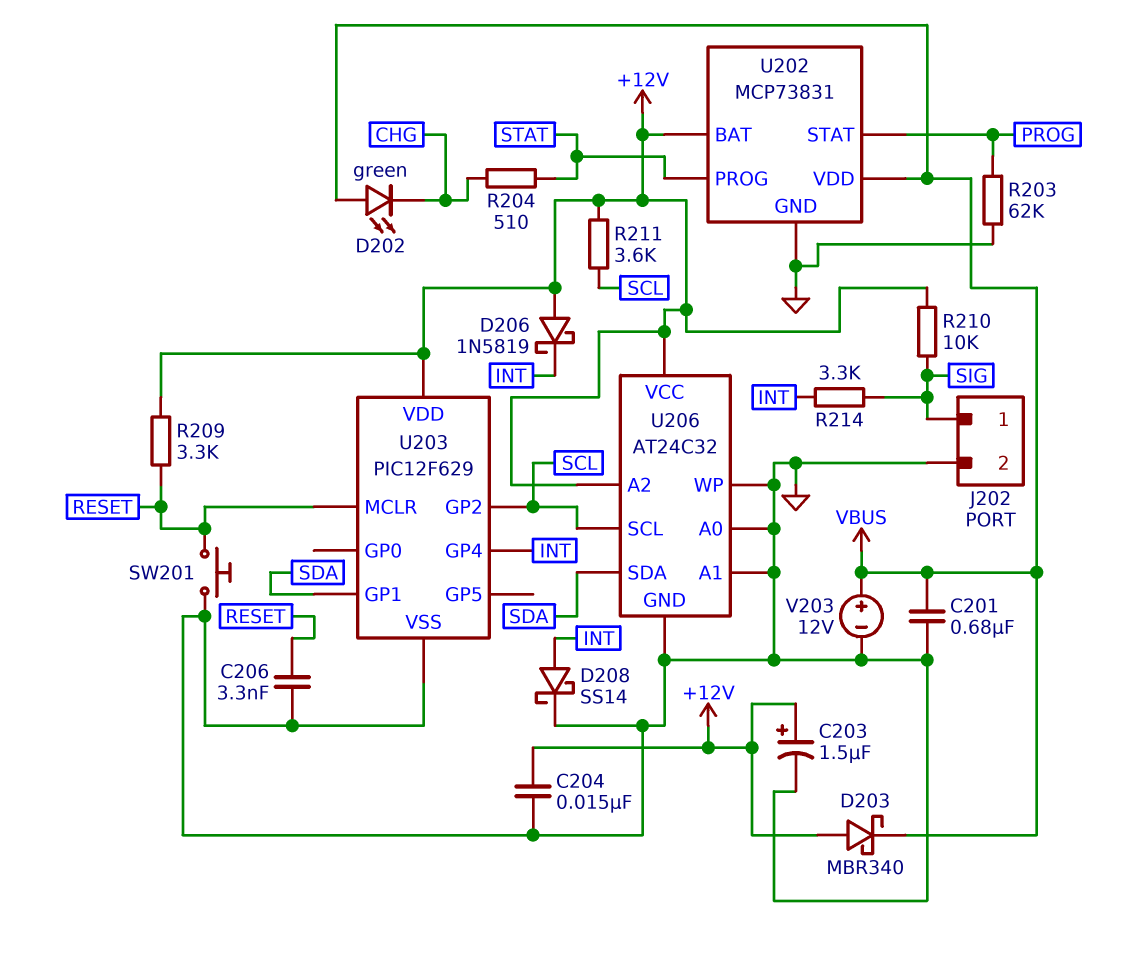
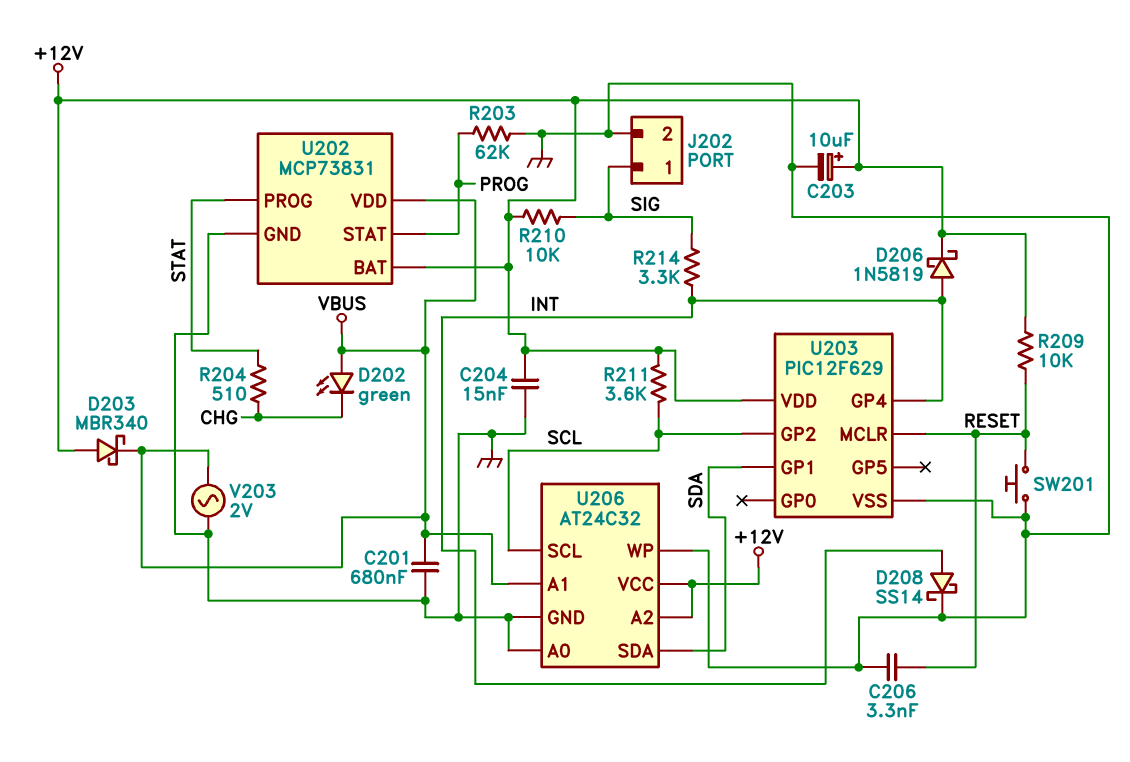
C203: 1.5uF (plus +12V, minus GND) -> 10uF (plus +12V, minus GND)
D206: schottky 1N5819 (A +12V, K INT) -> schottky 1N5819 (A INT, K +12V)
R209: 3.3k (+12V, RESET) -> 10k (+12V, RESET)
U206 pin A1: GND -> VBUS
V203: 12V (plus VBUS, minus GND) -> AC 2V (GND, VBUS)

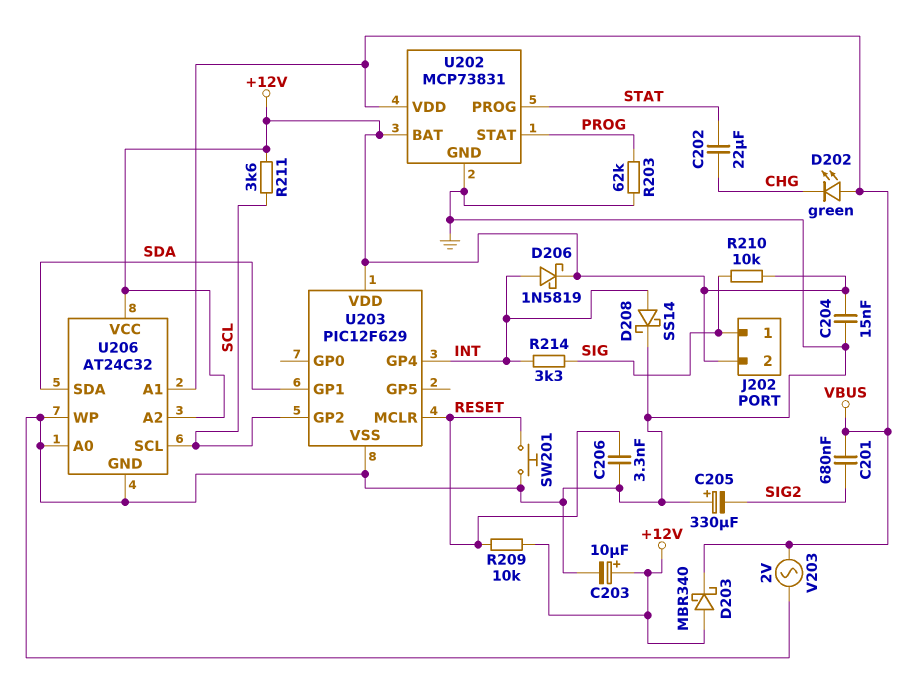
C201: 680nF (GND, VBUS) -> 680nF (SIG2, VBUS)
C202: none -> 22uF (CHG, STAT)
C205: none -> 330uF (plus GND, minus SIG2)
J202 pin 2: GND -> +12V
R204: 510 (CHG, STAT) -> none

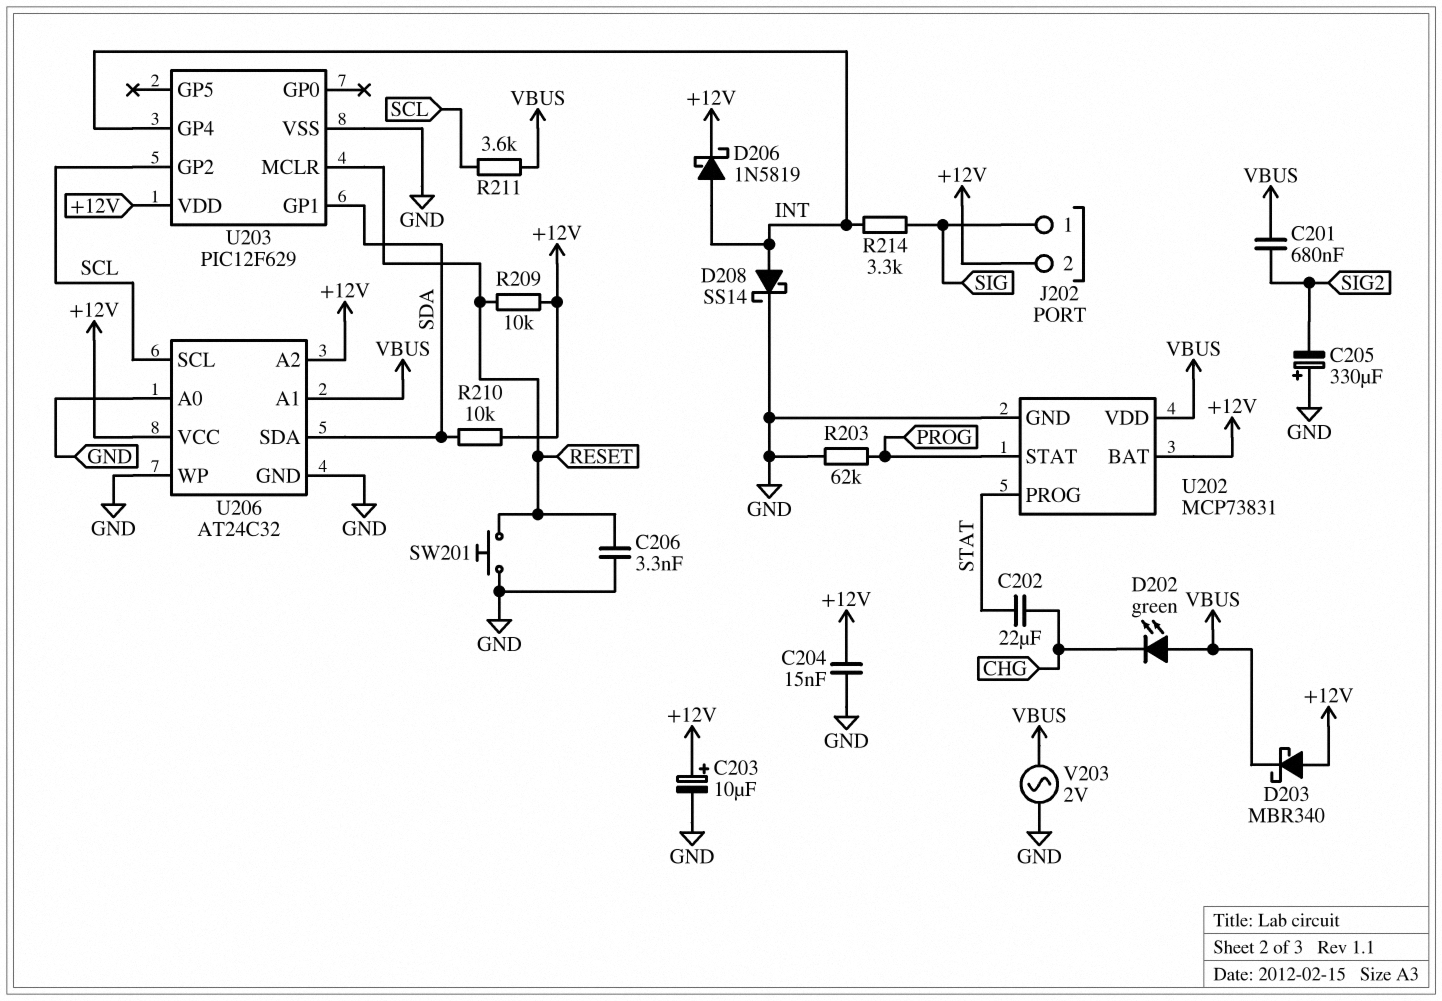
R210: 10k (+12V, SIG) -> 10k (+12V, SDA)
R211: 3.6k (+12V, SCL) -> 3.6k (SCL, VBUS)

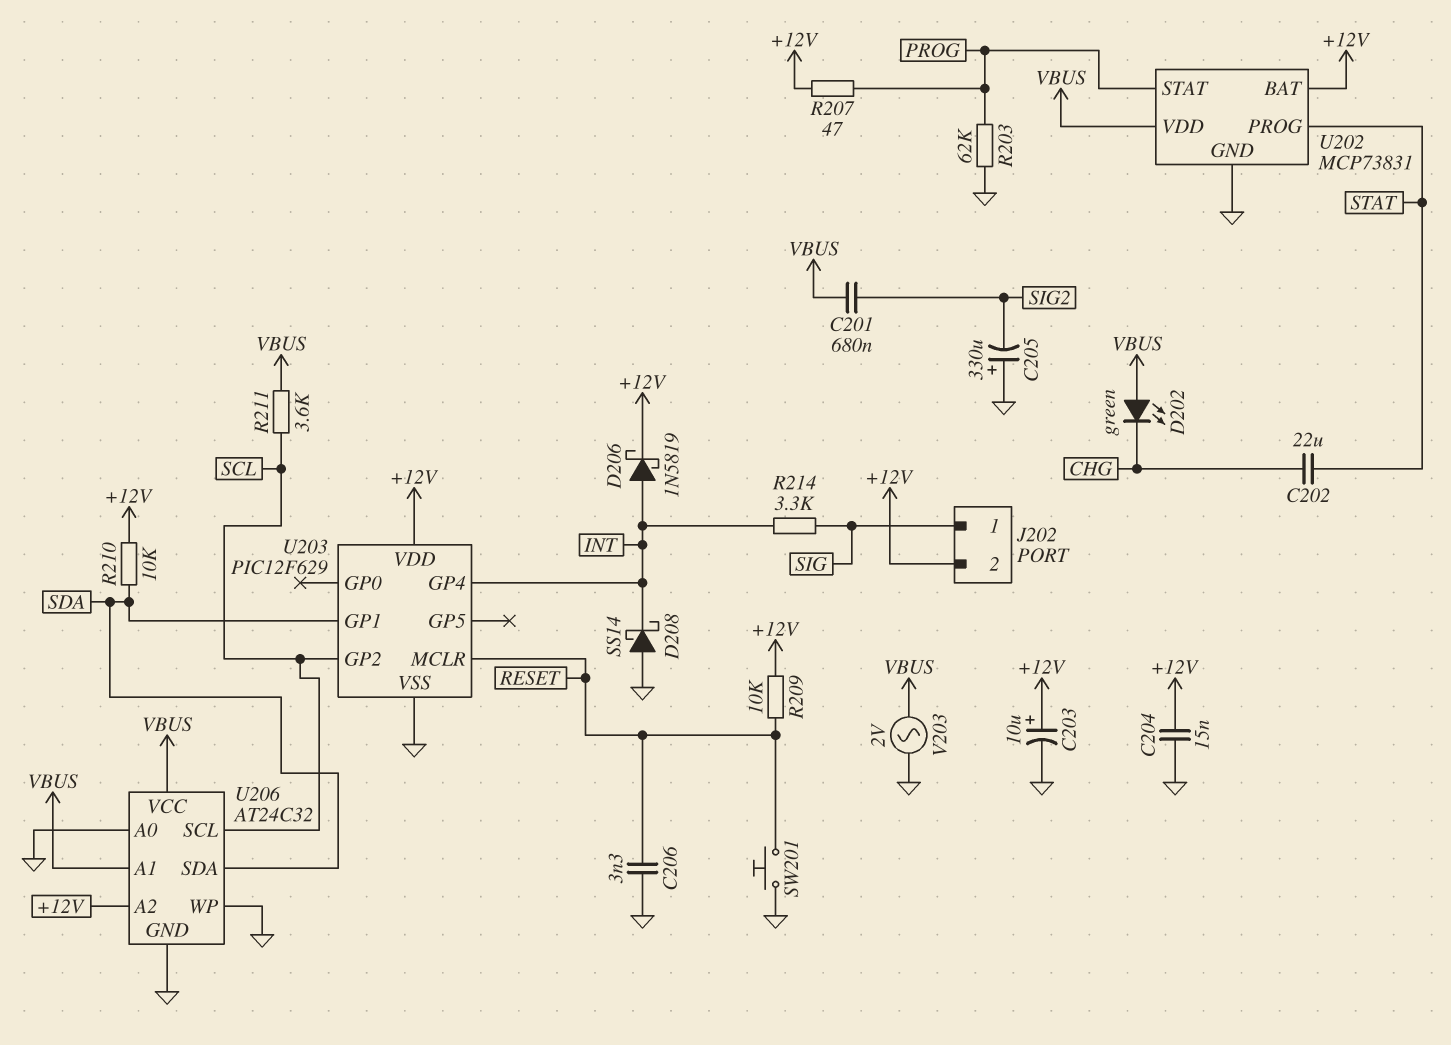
D203: schottky MBR340 (A +12V, K VBUS) -> none
D208: schottky SS14 (A INT, K GND) -> schottky SS14 (A GND, K INT)
R207: none -> 47 (+12V, PROG)
U206 pin VCC: +12V -> VBUS

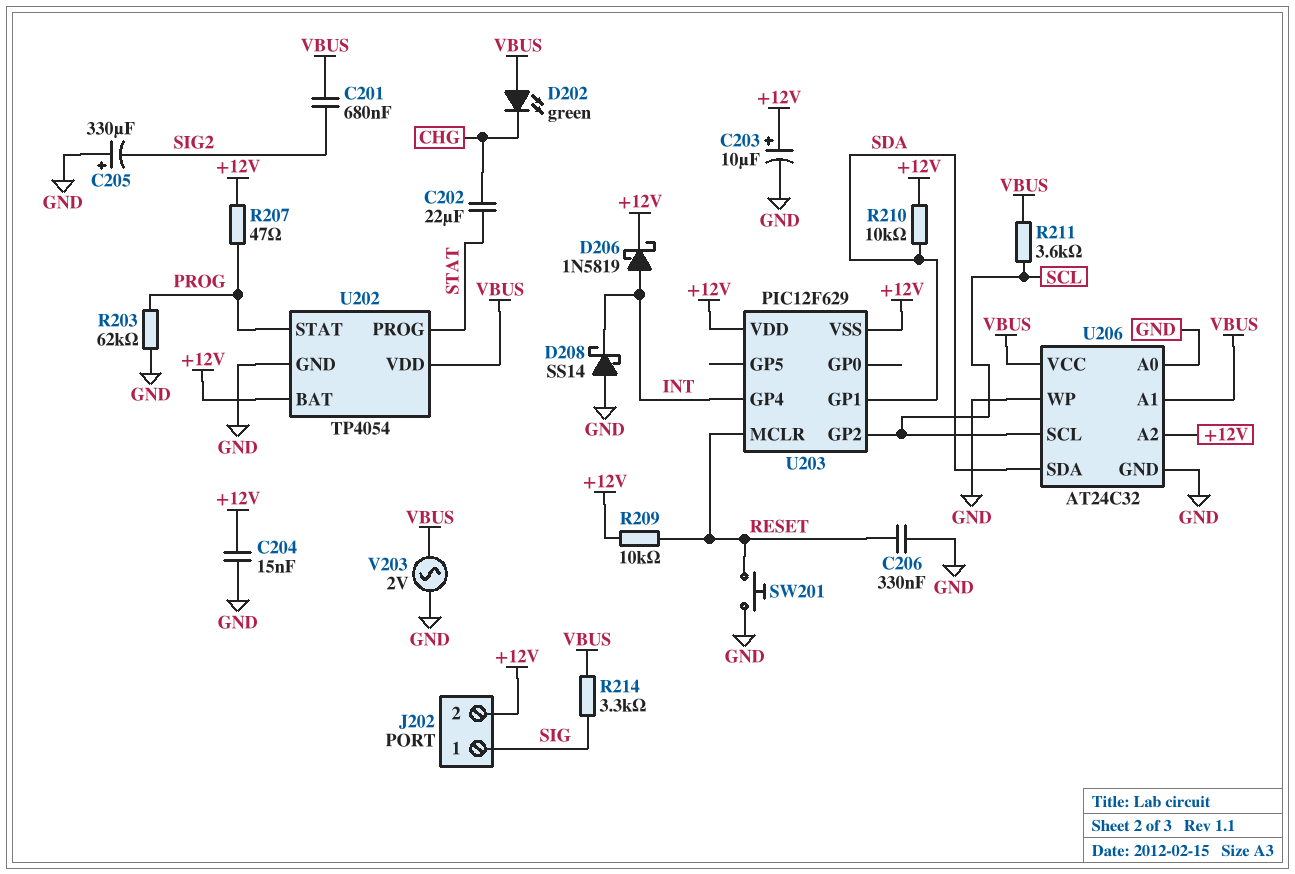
C206: 3.3nF (GND, RESET) -> 330nF (GND, RESET)
R214: 3.3k (INT, SIG) -> 3.3k (SIG, VBUS)
U202: MCP73831 -> TP4054
U203 pin VSS: GND -> +12V

